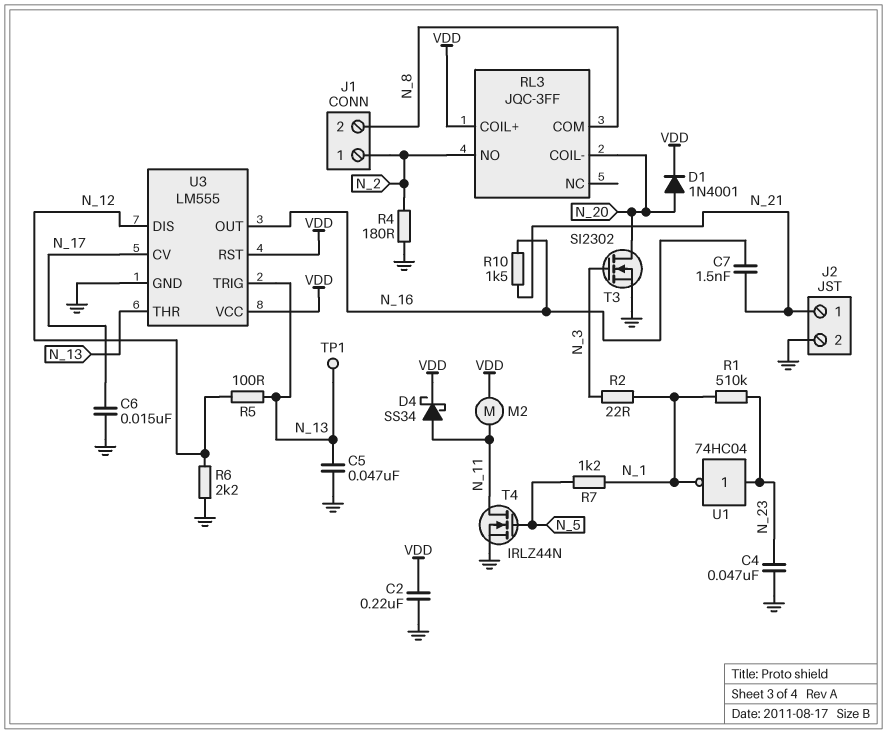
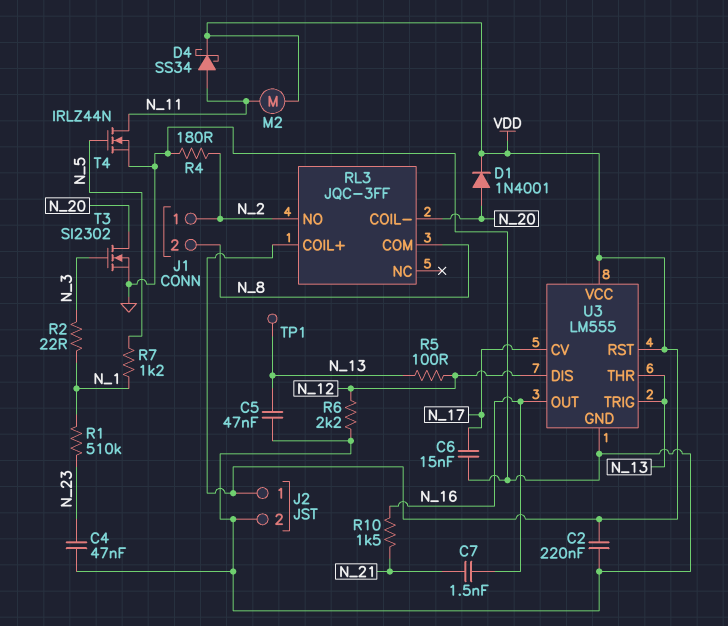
J2 pin 1: N_21 -> VDD
U1: NOT 74HC04 (in N_23, out N_1) -> none

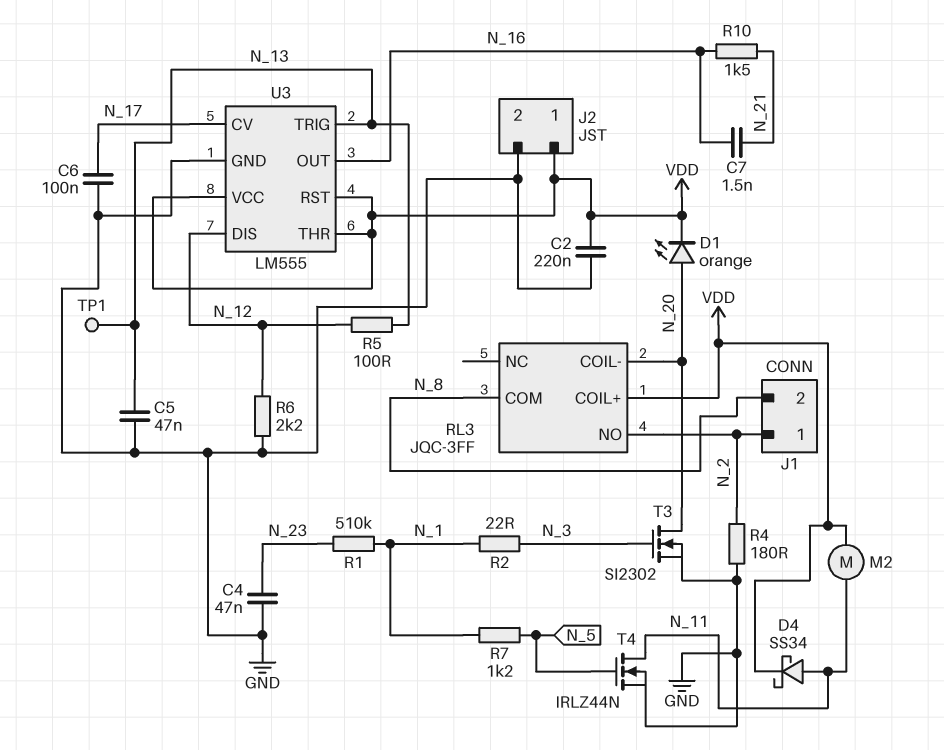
C6: 15nF (GND, N_17) -> 100nF (GND, N_17)
D1: diode 1N4001 (A N_20, K VDD) -> LED orange (A N_20, K VDD)
U3 pin THR: N_13 -> VDD

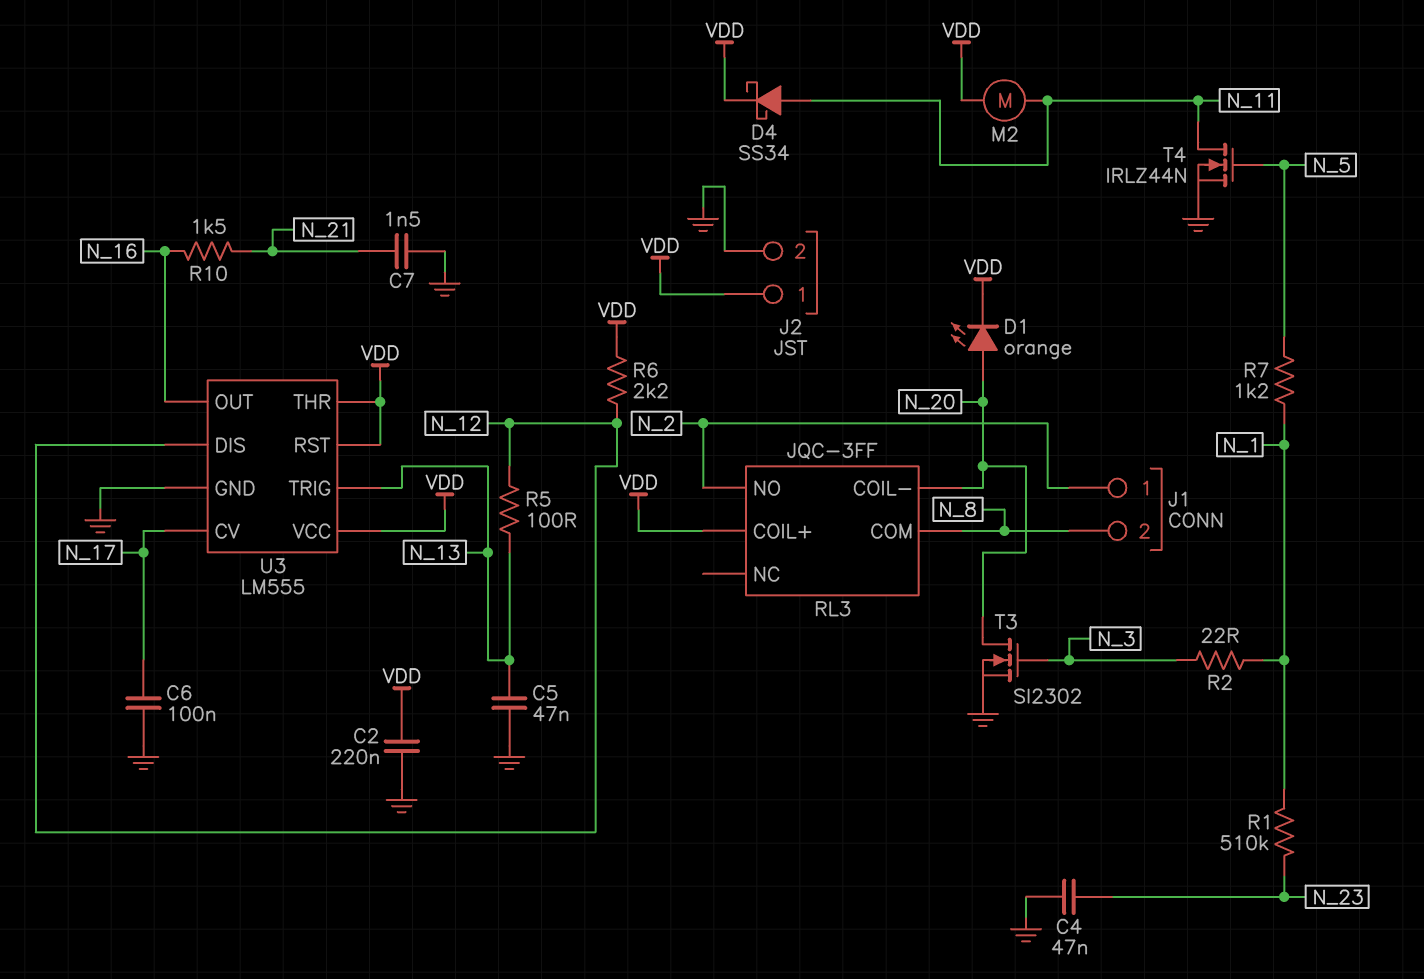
C7: 1.5nF (N_16, N_21) -> 1.5nF (GND, N_21)
R4: 180 (GND, N_2) -> none
R6: 2.2k (GND, N_12) -> 2.2k (N_12, VDD)
TP1: test point (N_13) -> none

